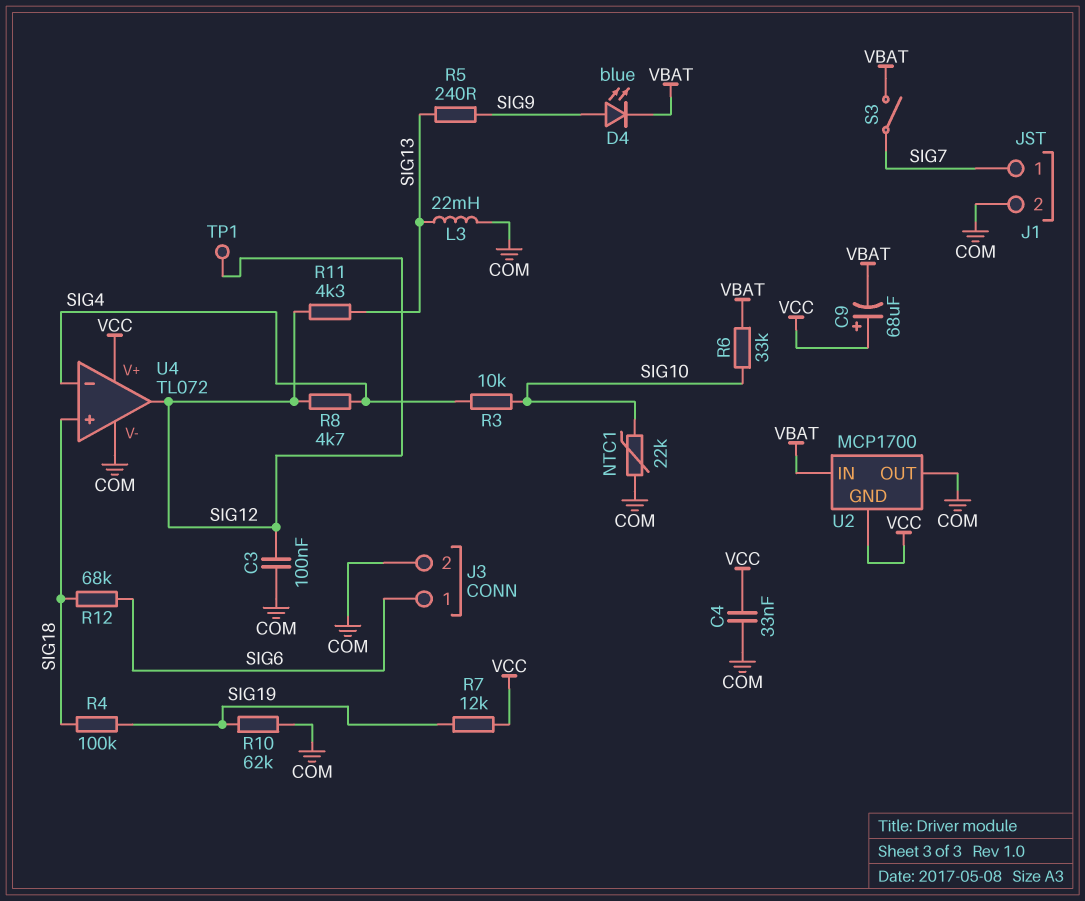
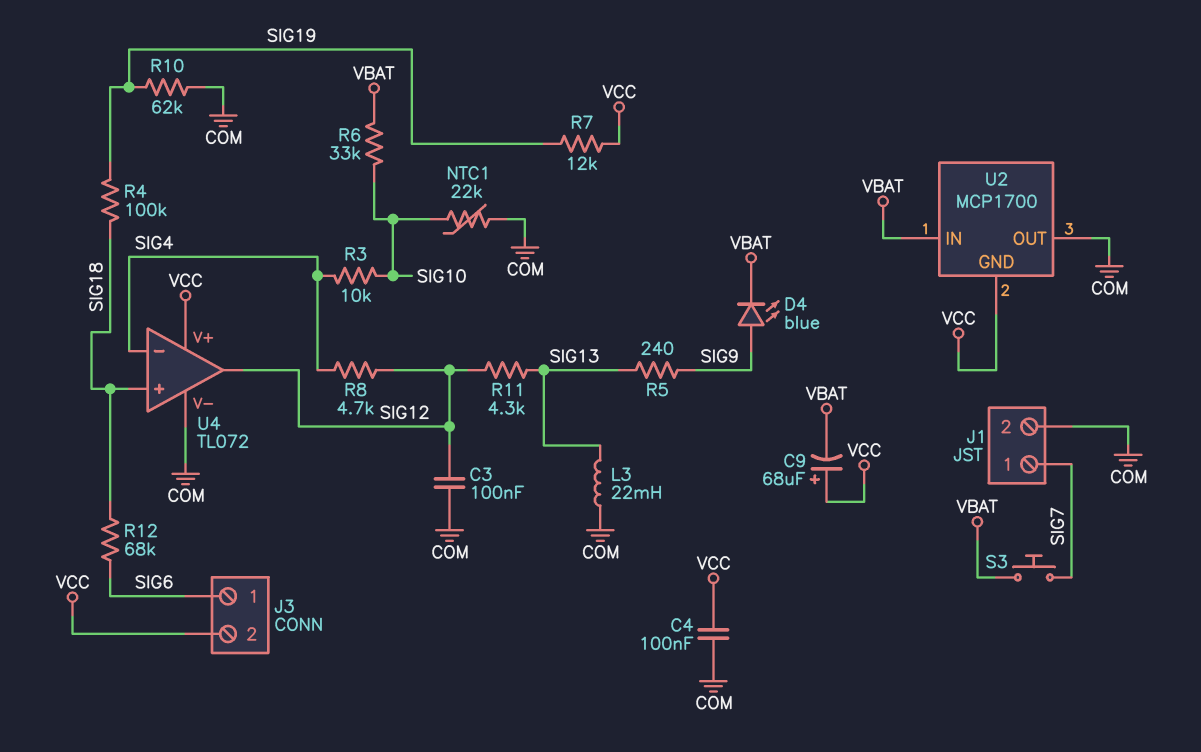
C4: 33nF (COM, VCC) -> 100nF (COM, VCC)
J3 pin 2: COM -> VCC
S3: switch (SIG7, VBAT) -> button (SIG7, VBAT)
TP1: test point (SIG12) -> none

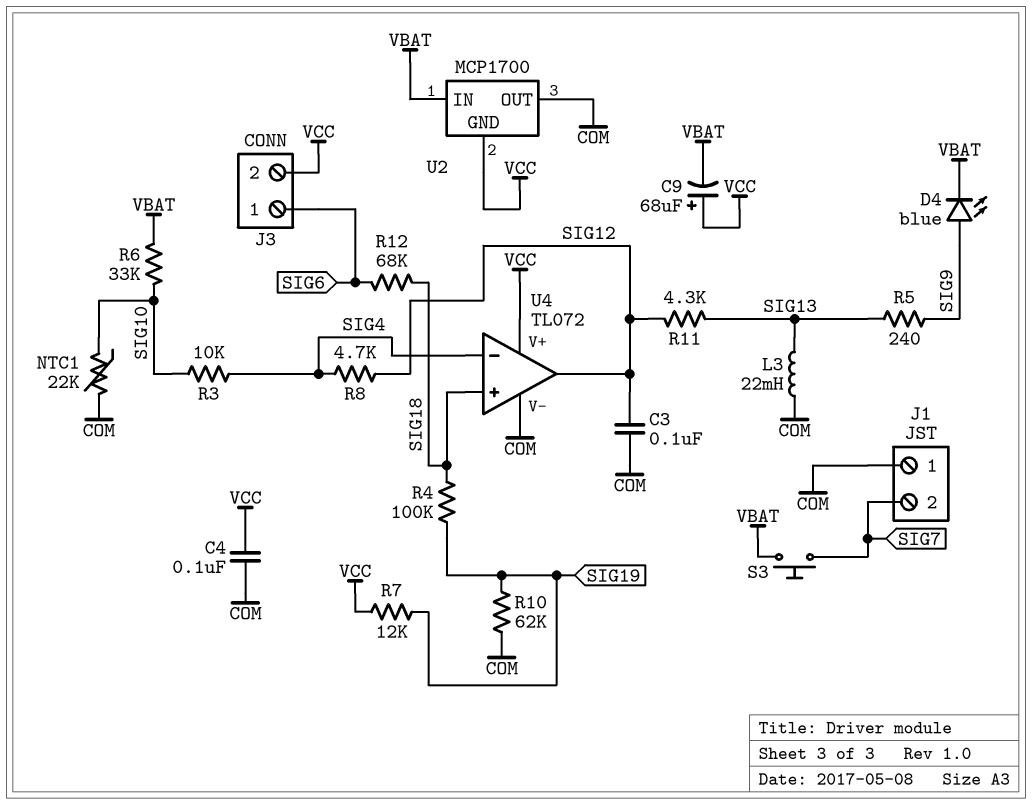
J1 pin 1: SIG7 -> COM
J1 pin 2: COM -> SIG7

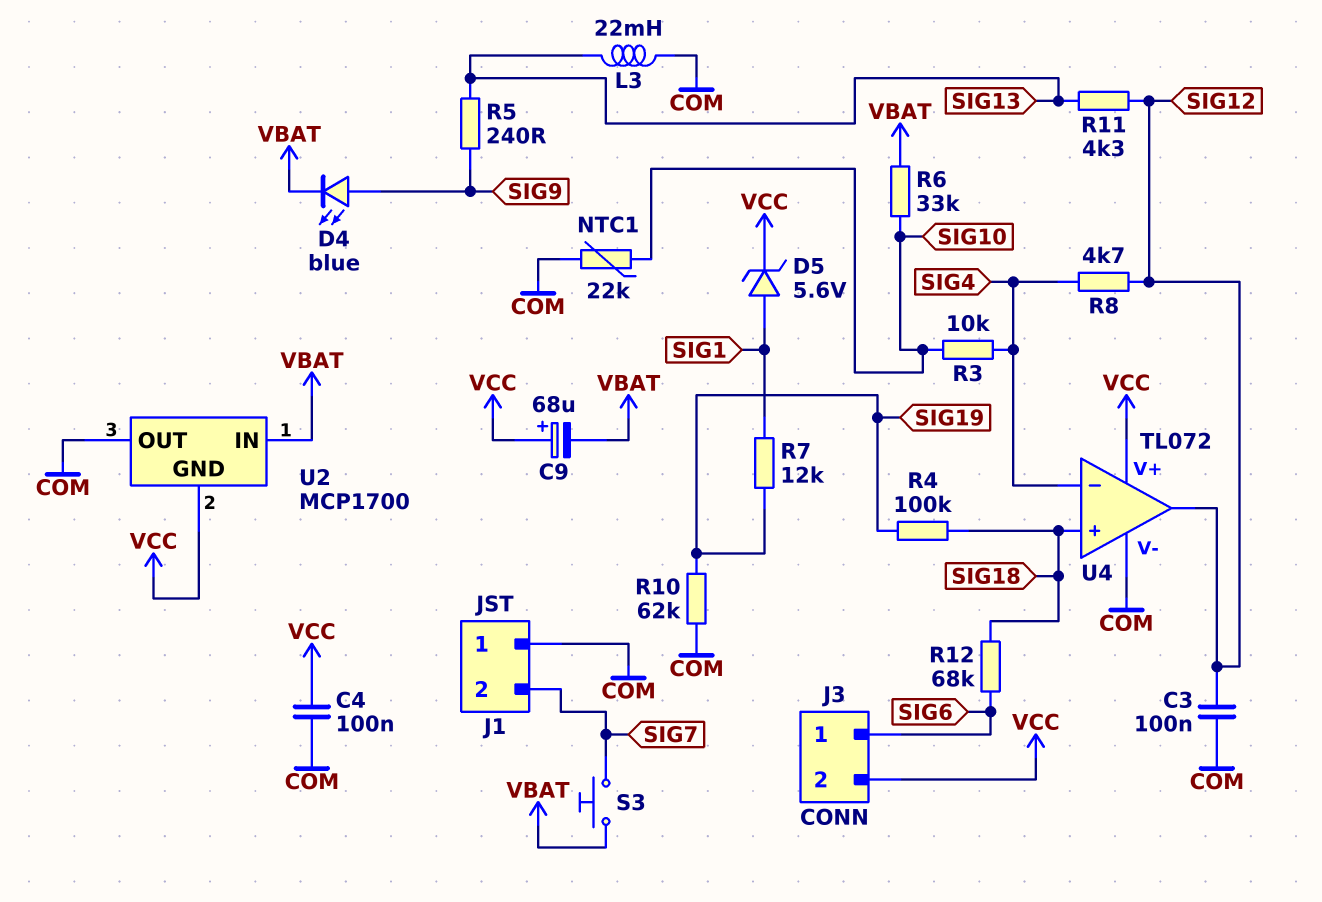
D5: none -> zener 5.6V (A SIG1, K VCC)
R7: 12k (SIG19, VCC) -> 12k (SIG1, SIG19)

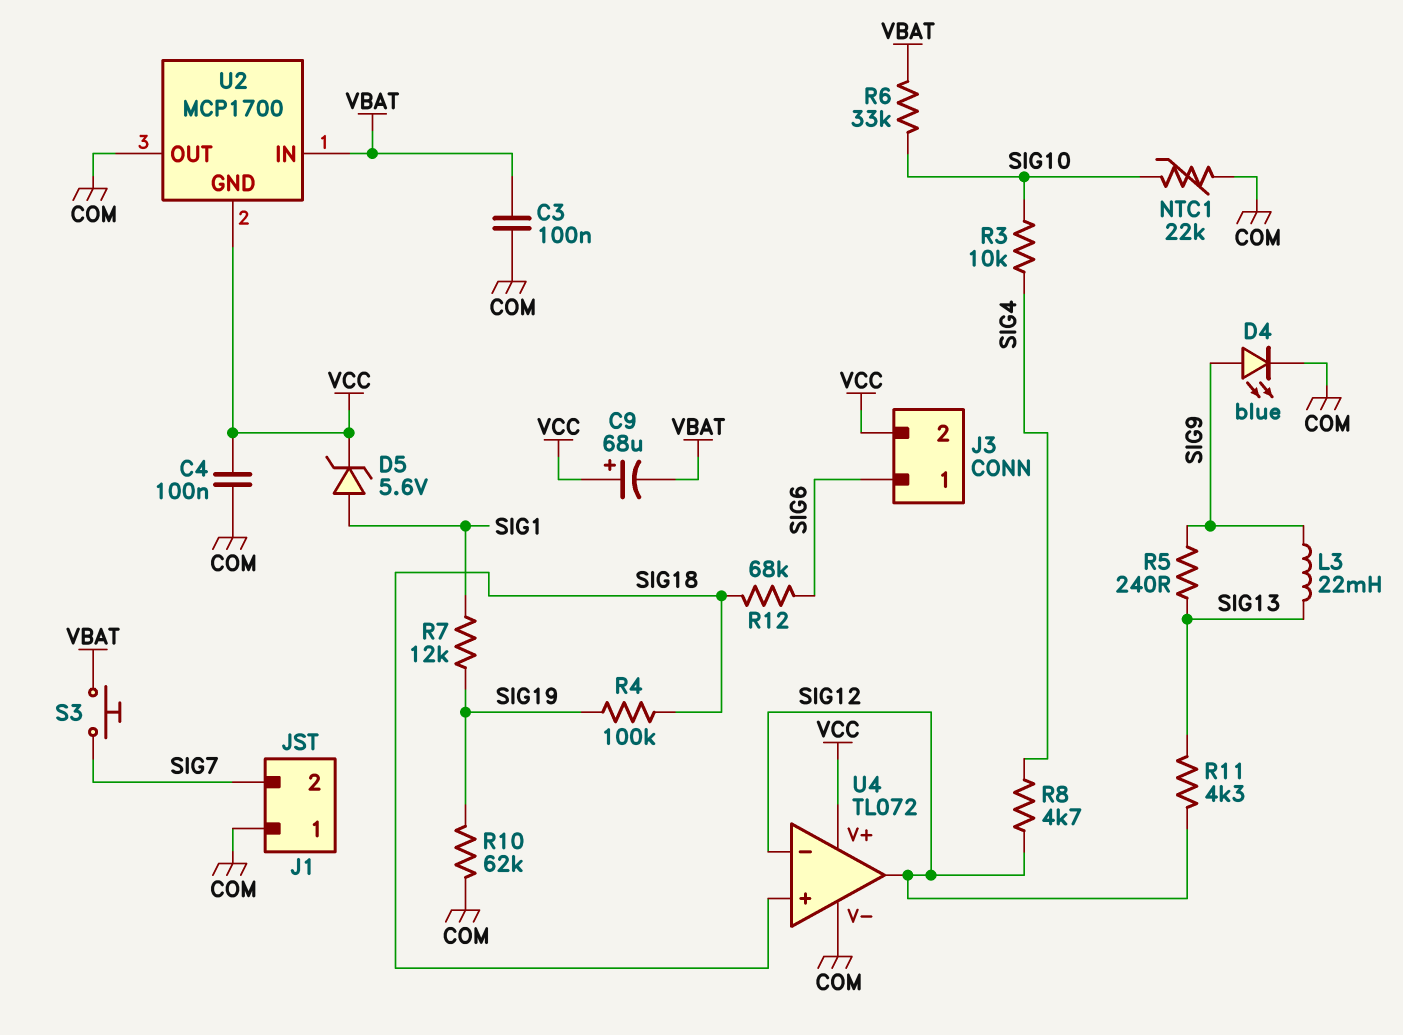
C3: 100nF (COM, SIG12) -> 100nF (COM, VBAT)
D4: LED blue (A SIG9, K VBAT) -> LED blue (A SIG9, K COM)
L3: 22mH (COM, SIG13) -> 22mH (SIG9, SIG13)
U4 pin in-: SIG4 -> SIG12

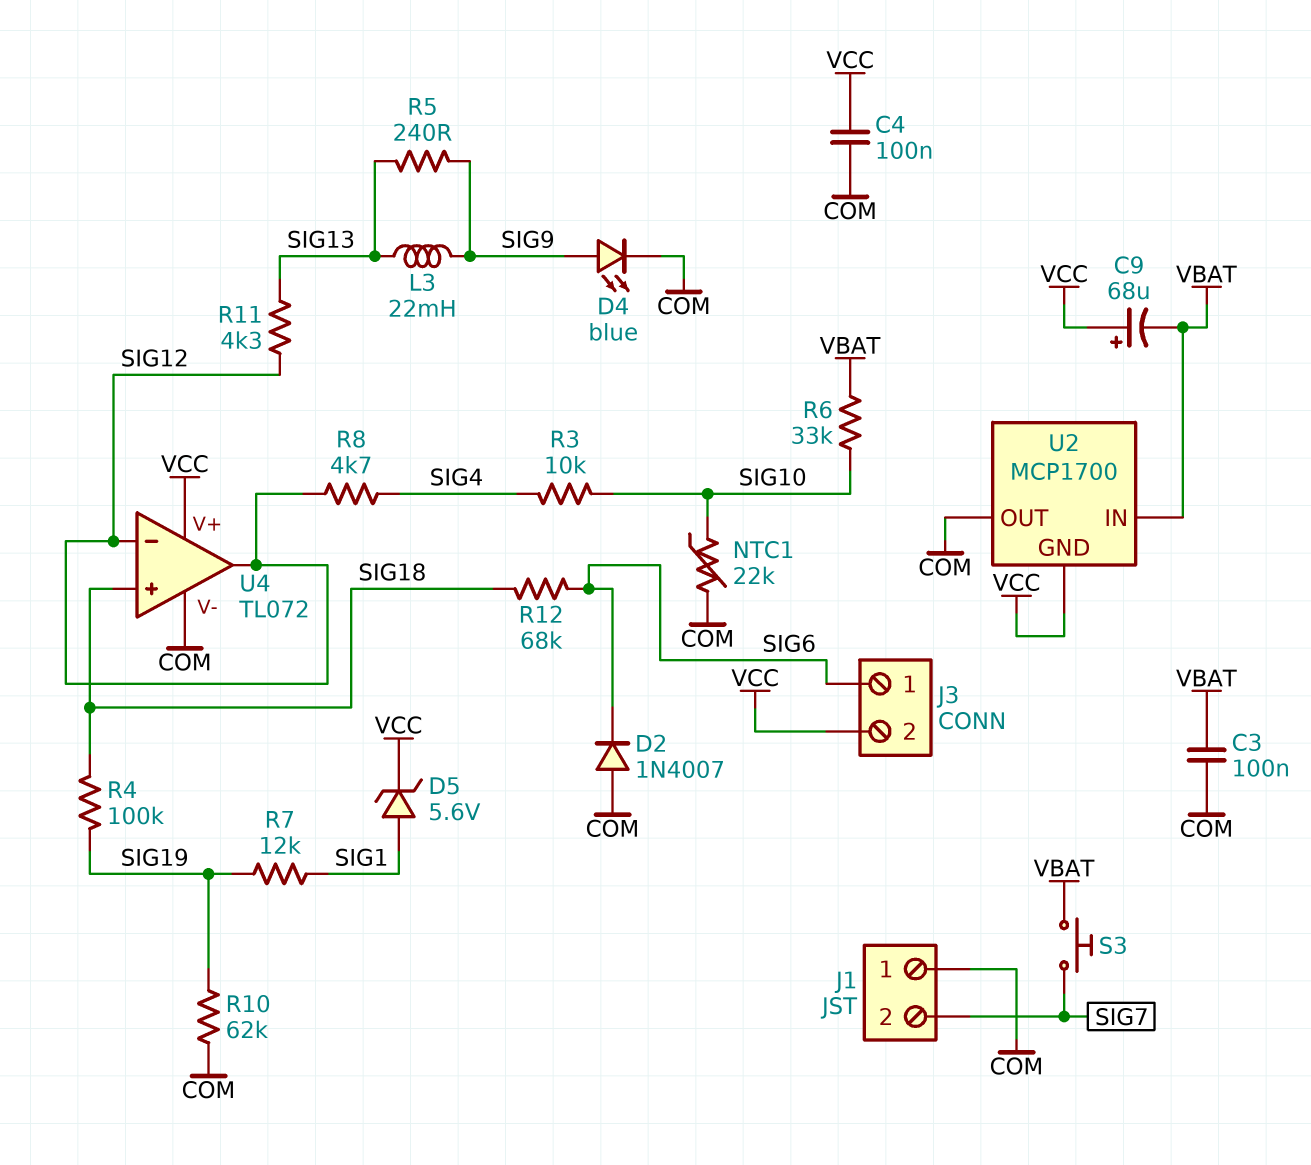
D2: none -> diode 1N4007 (A COM, K SIG6)

